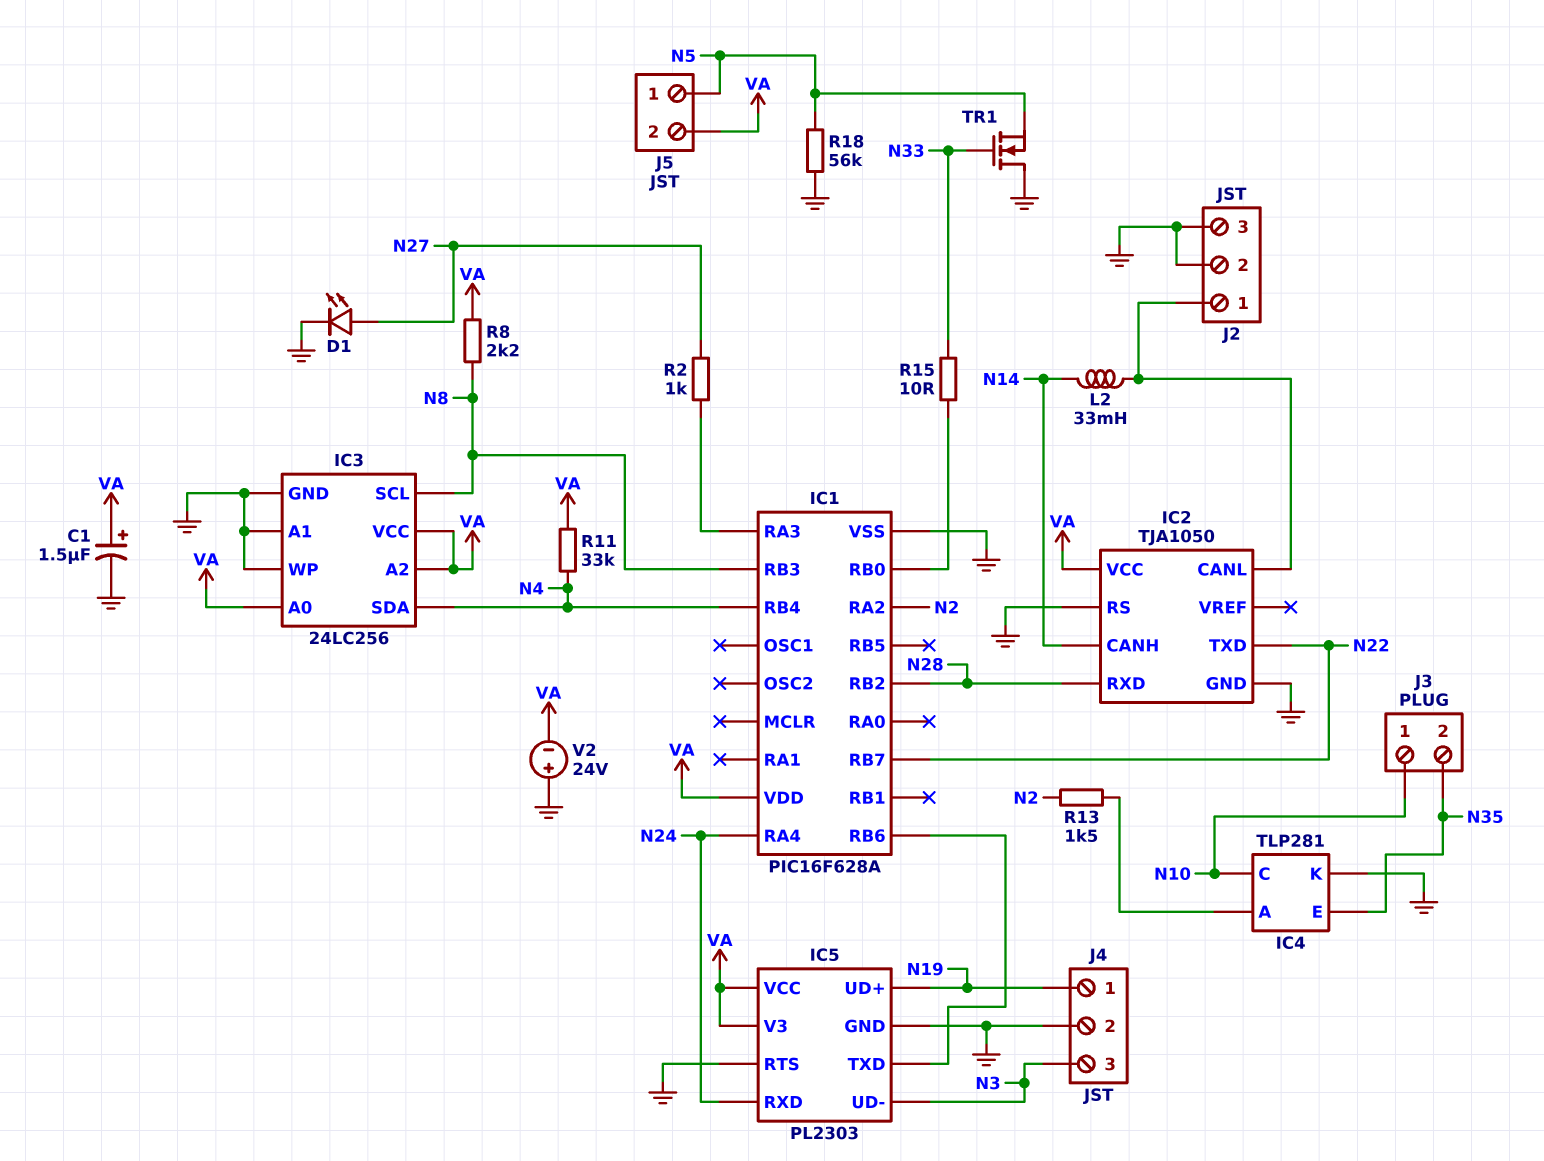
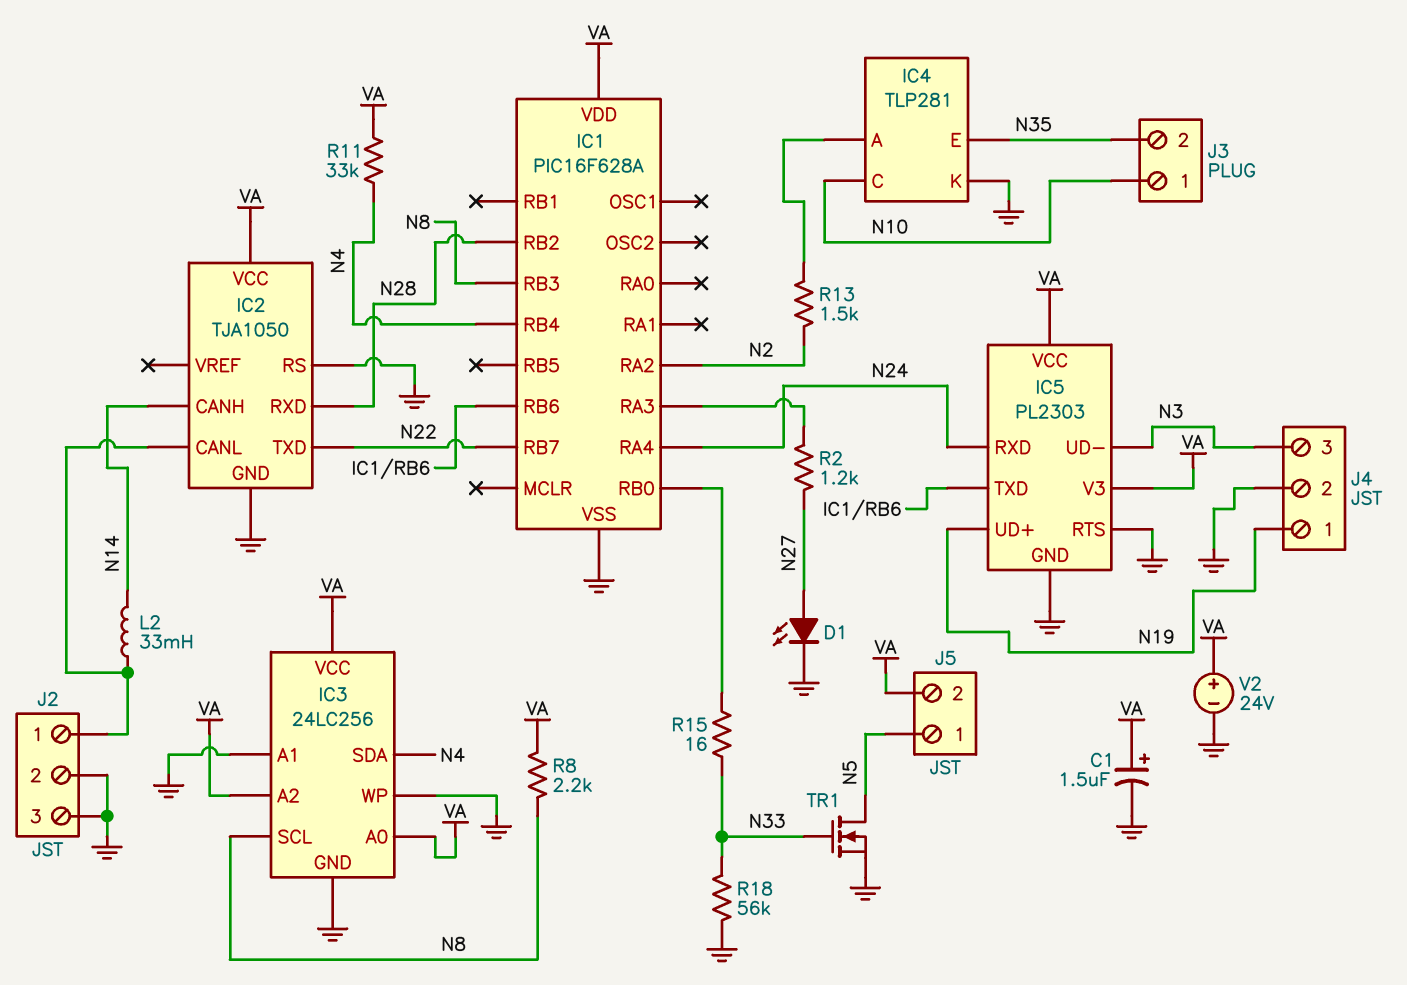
R2: 1k (IC1/RA3, N27) -> 1.2k (IC1/RA3, N27)
R15: 10 (IC1/RB0, N33) -> 16 (IC1/RB0, N33)
R18: 56k (GND, N5) -> 56k (GND, N33)
TR1: NMOS (G N33, D GND, S N5) -> NMOS (G N33, D N5, S GND)
V2: 24V (plus GND, minus VA) -> 24V (plus VA, minus GND)

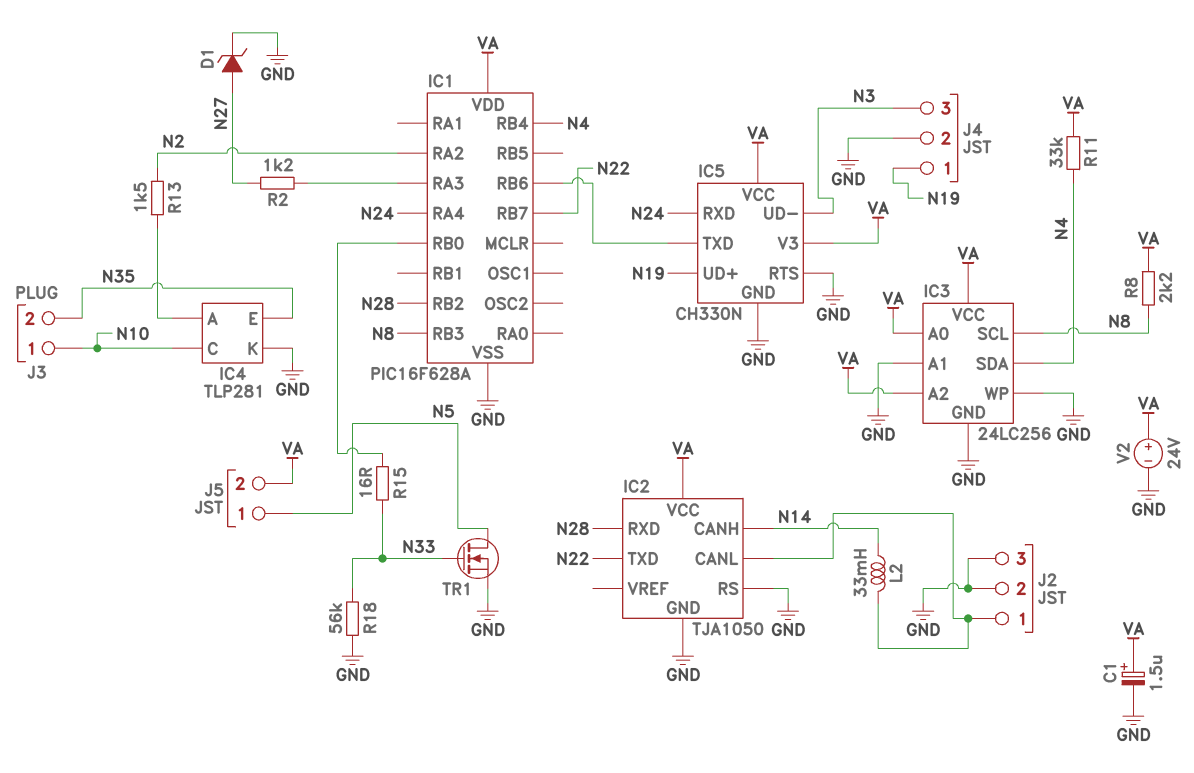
D1: LED (A N27, K GND) -> zener (A N27, K GND)
IC5: PL2303 -> CH330N

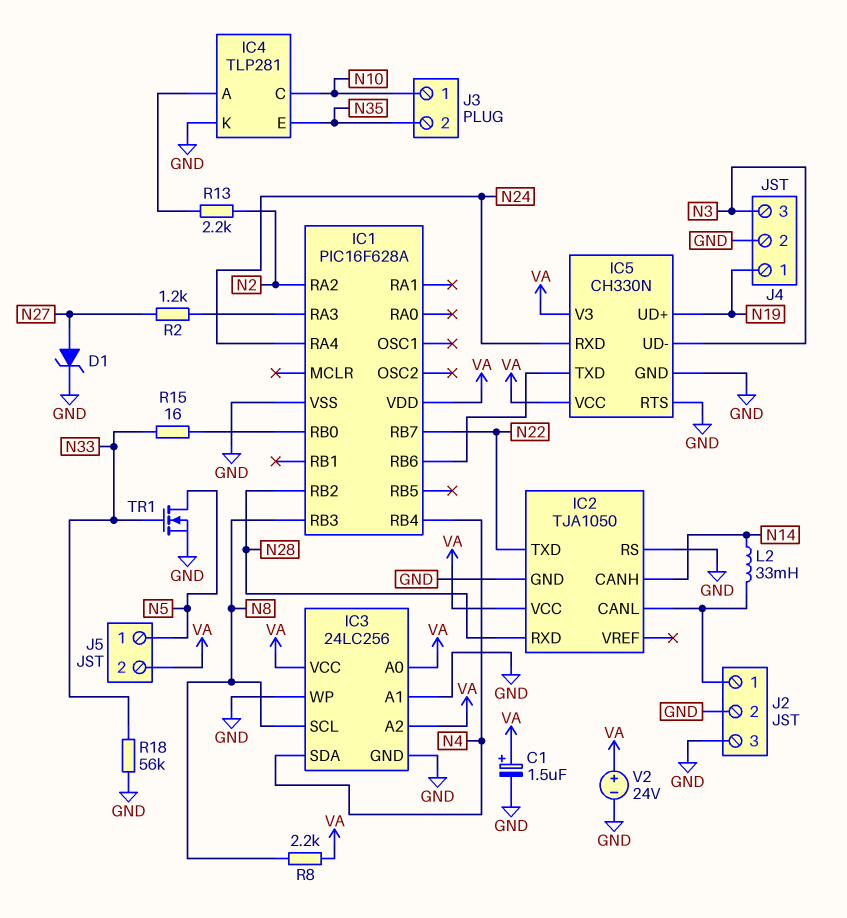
R11: 33k (N4, VA) -> none
R13: 1.5k (IC4/A, N2) -> 2.2k (IC4/A, N2)

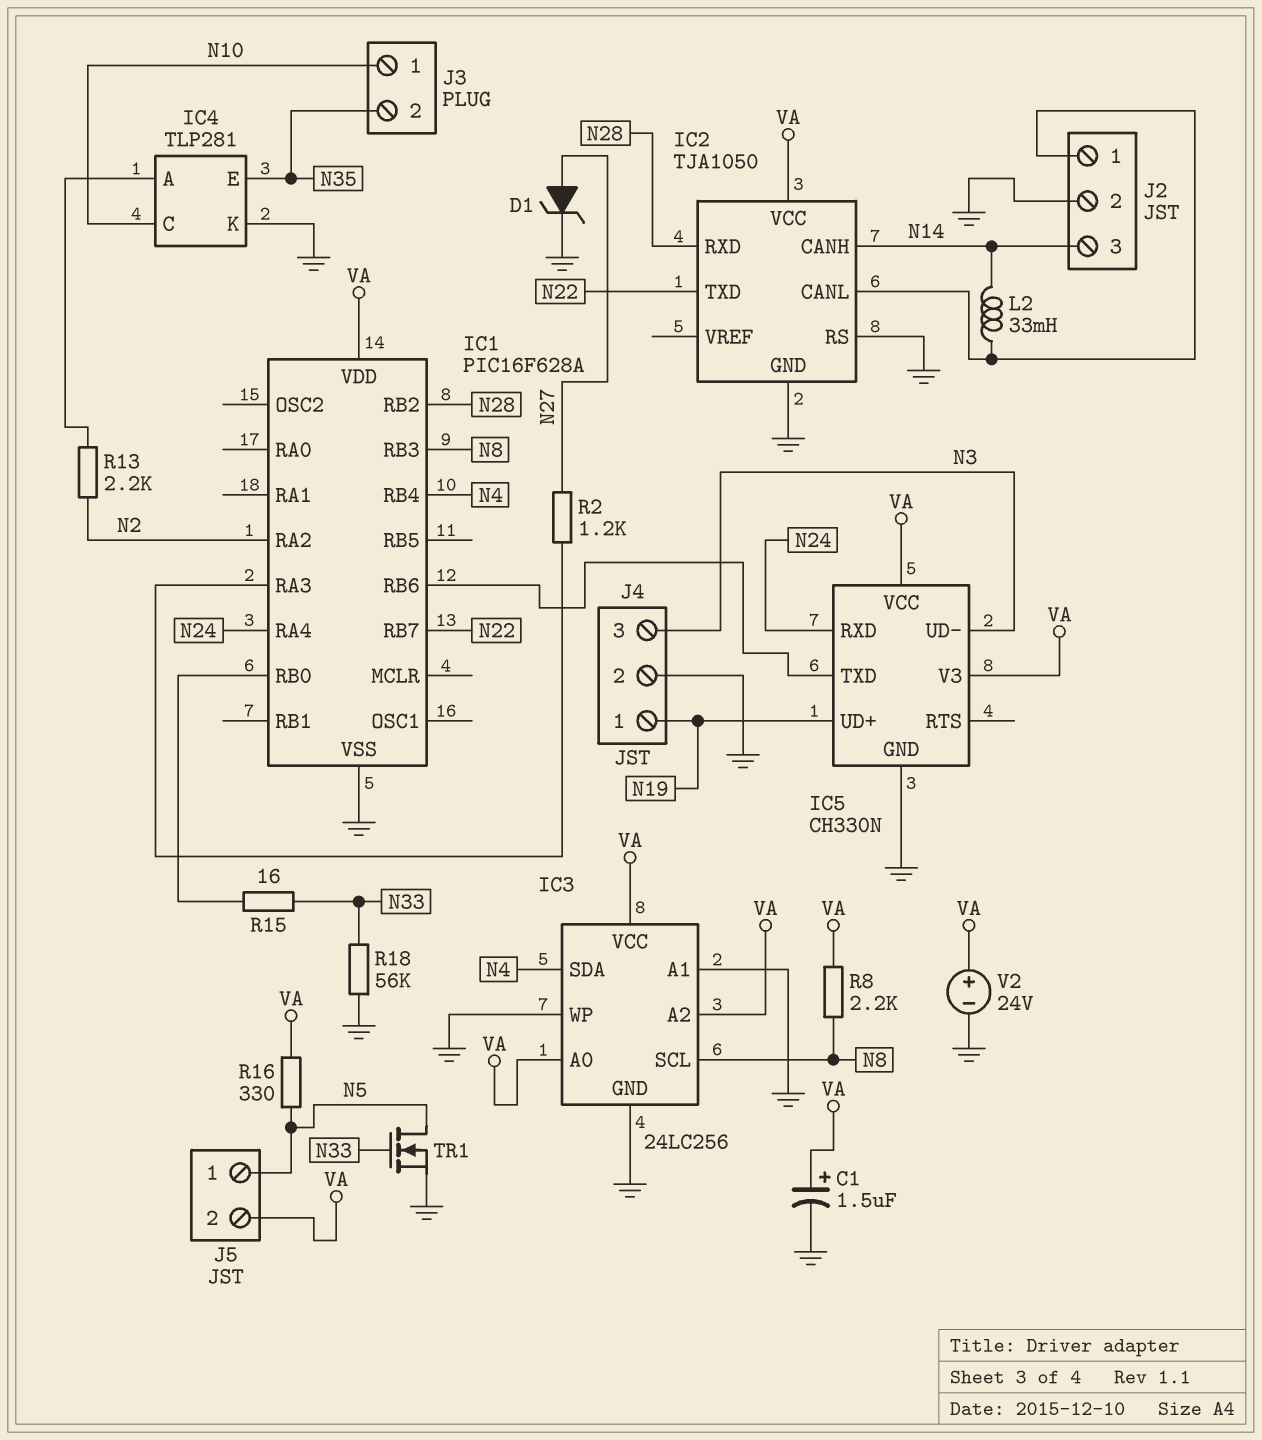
IC5 pin RTS: GND -> none
J2 pin 3: GND -> N14
R16: none -> 330 (N5, VA)

